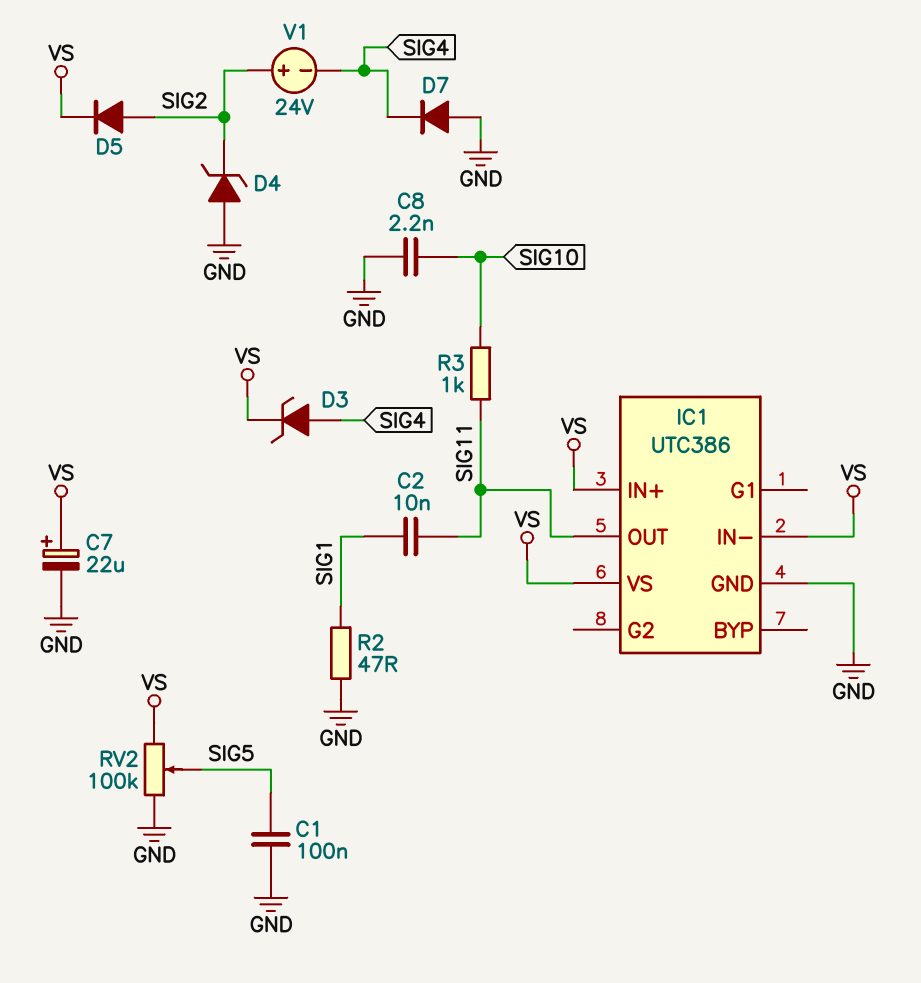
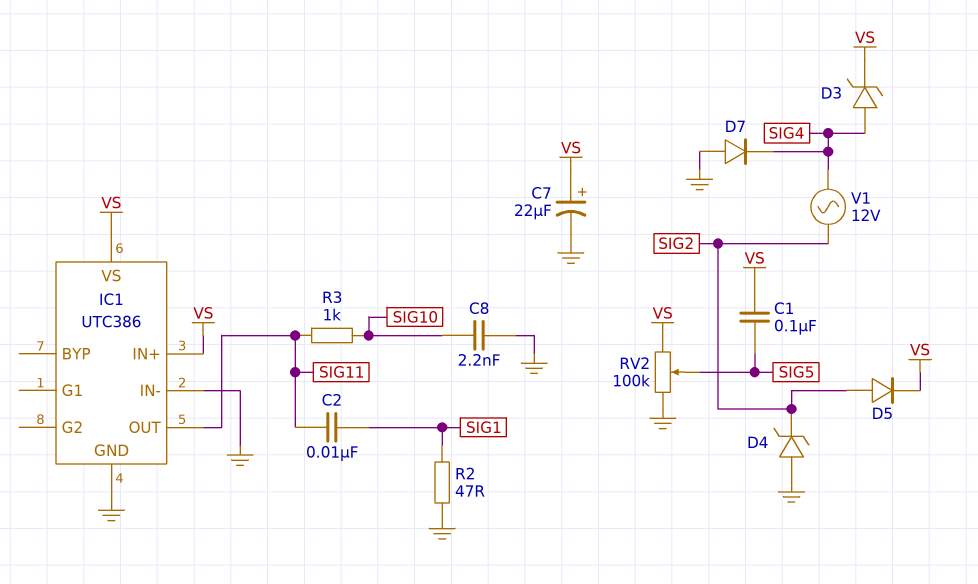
C1: 100nF (GND, SIG5) -> 100nF (SIG5, VS)
IC1 pin IN-: VS -> GND
V1: 24V (plus SIG2, minus SIG4) -> AC 12V (SIG2, SIG4)

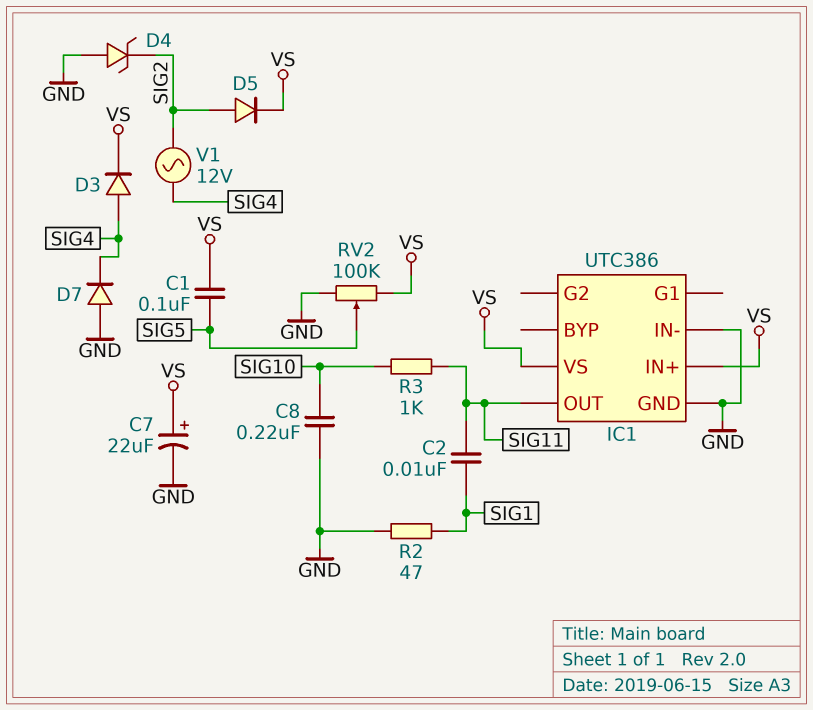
C8: 2.2nF (GND, SIG10) -> 220nF (GND, SIG10)
D3: zener (A SIG4, K VS) -> diode (A SIG4, K VS)

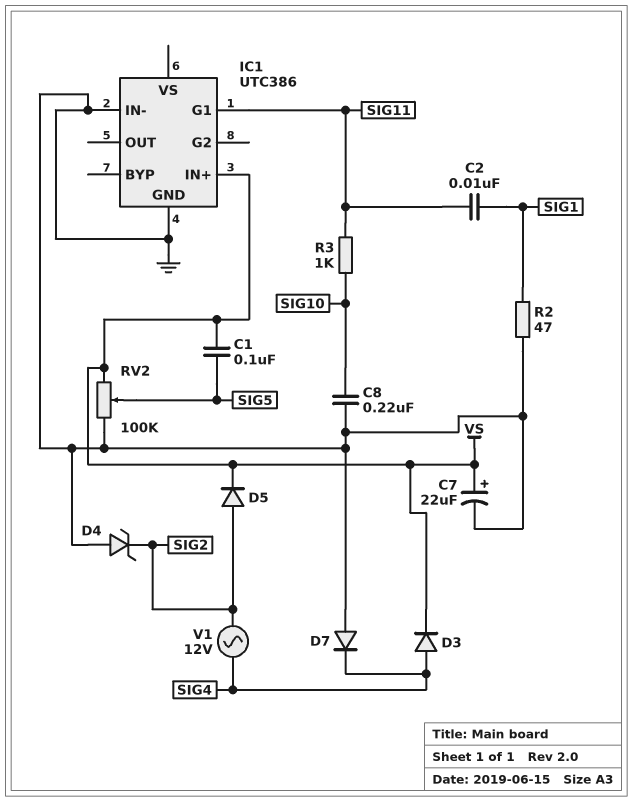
IC1 pin G1: none -> SIG11
IC1 pin OUT: SIG11 -> none
IC1 pin VS: VS -> none

